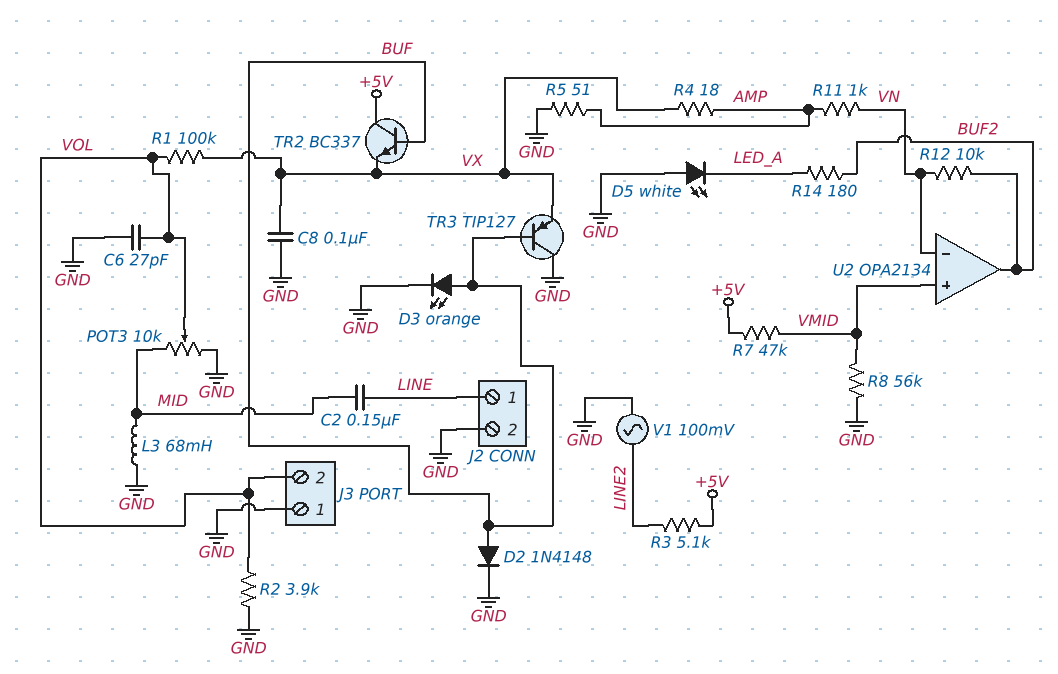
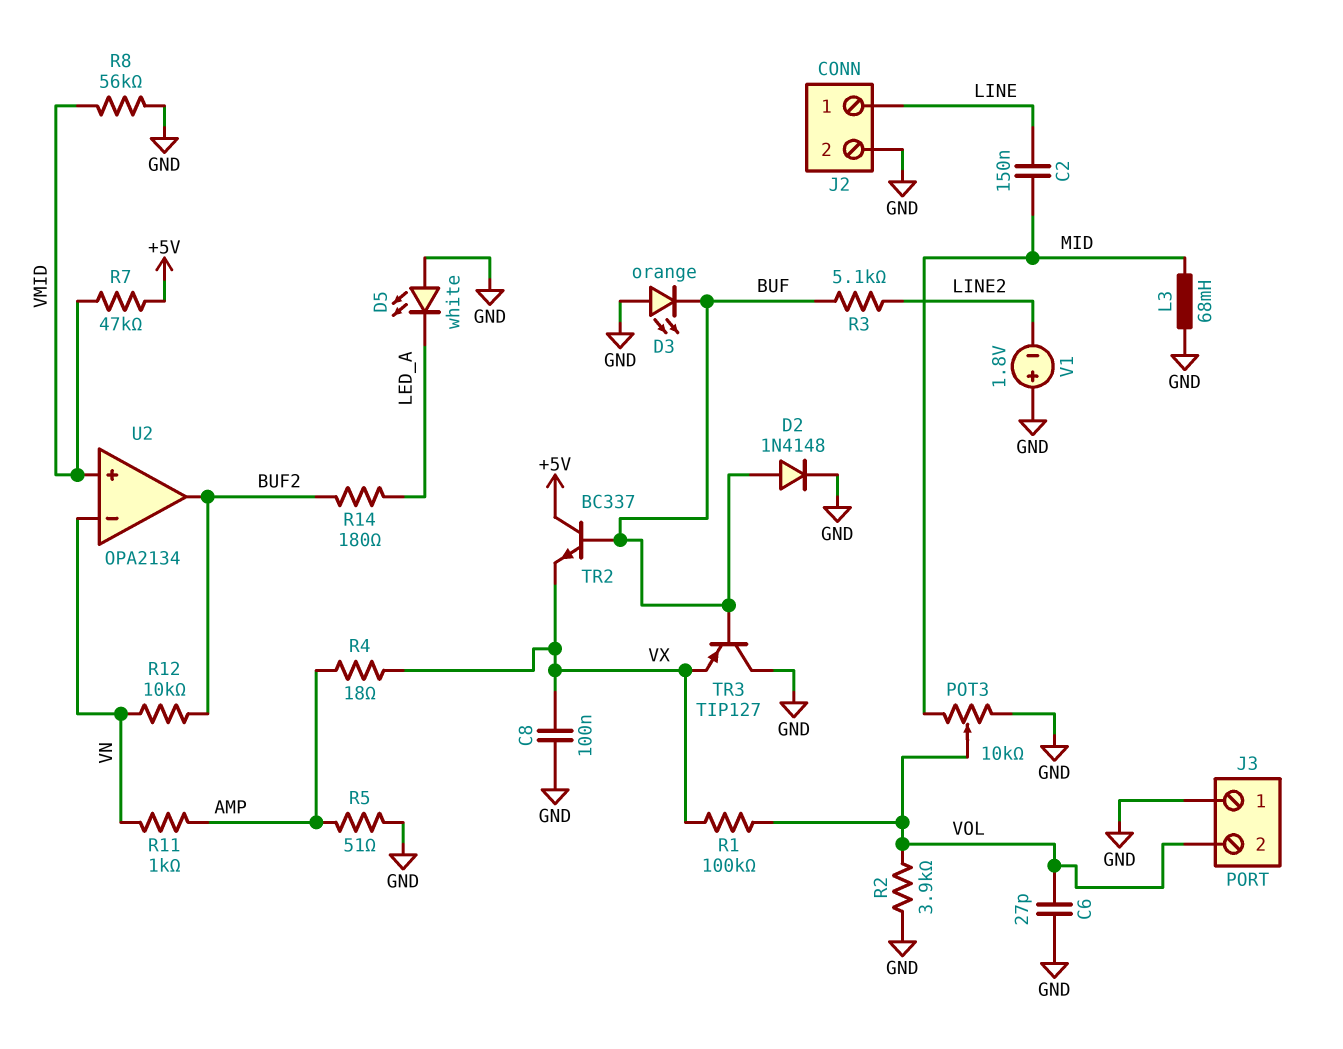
D3: LED orange (A BUF, K GND) -> LED orange (A GND, K BUF)
R3: 5.1k (+5V, LINE2) -> 5.1k (BUF, LINE2)
V1: AC 100mV (GND, LINE2) -> 1.8V (plus GND, minus LINE2)

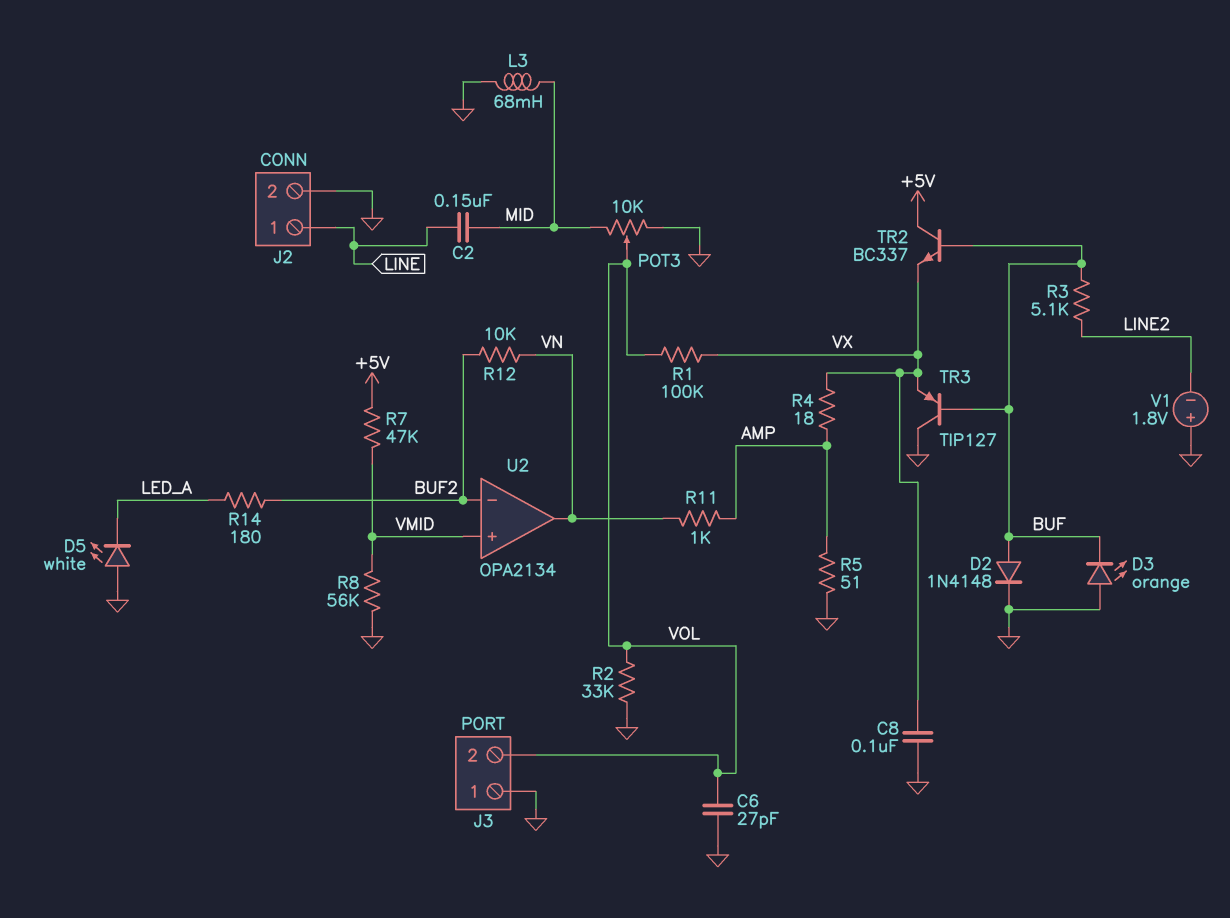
R2: 3.9k (GND, VOL) -> 33k (GND, VOL)
U2 pin in-: VN -> BUF2
U2 pin out: BUF2 -> VN

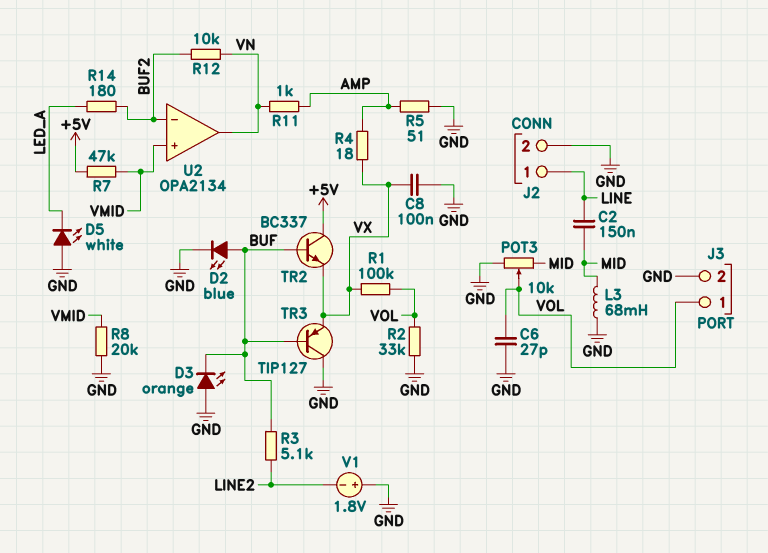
D2: diode 1N4148 (A BUF, K GND) -> LED blue (A BUF, K GND)
J3 pin 1: GND -> VOL
J3 pin 2: VOL -> GND
R8: 56k (GND, VMID) -> 20k (GND, VMID)

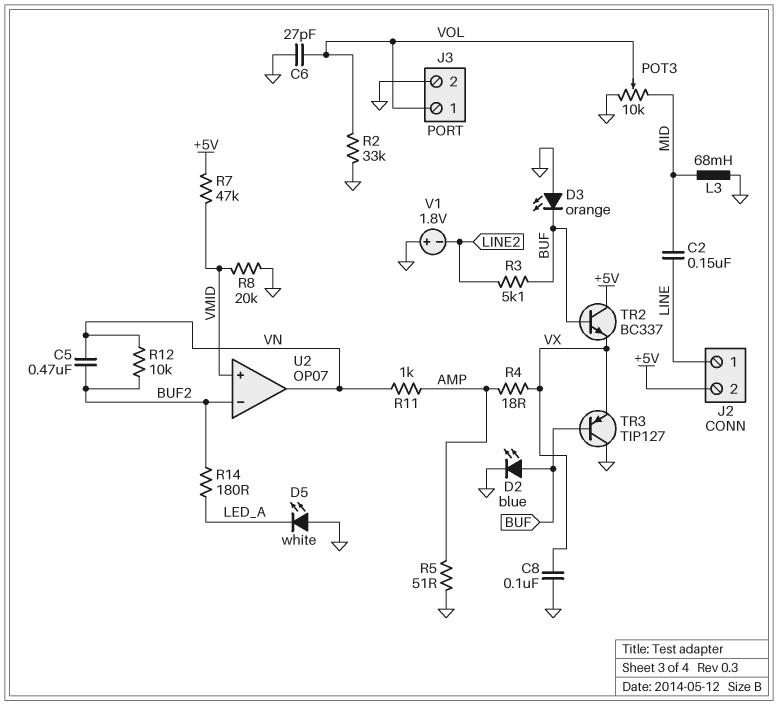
C5: none -> 470nF (BUF2, VN)
J2 pin 2: GND -> +5V
R1: 100k (VOL, VX) -> none
U2: OPA2134 -> OP07

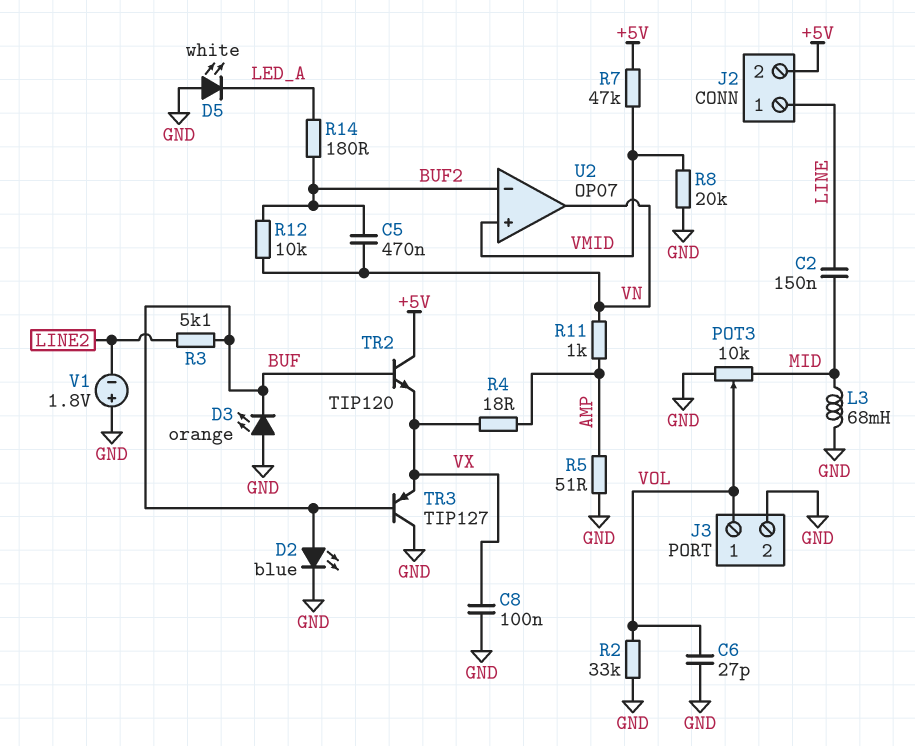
TR2: NPN BC337 (B BUF, C +5V, E VX) -> NPN TIP120 (B BUF, C +5V, E VX)

